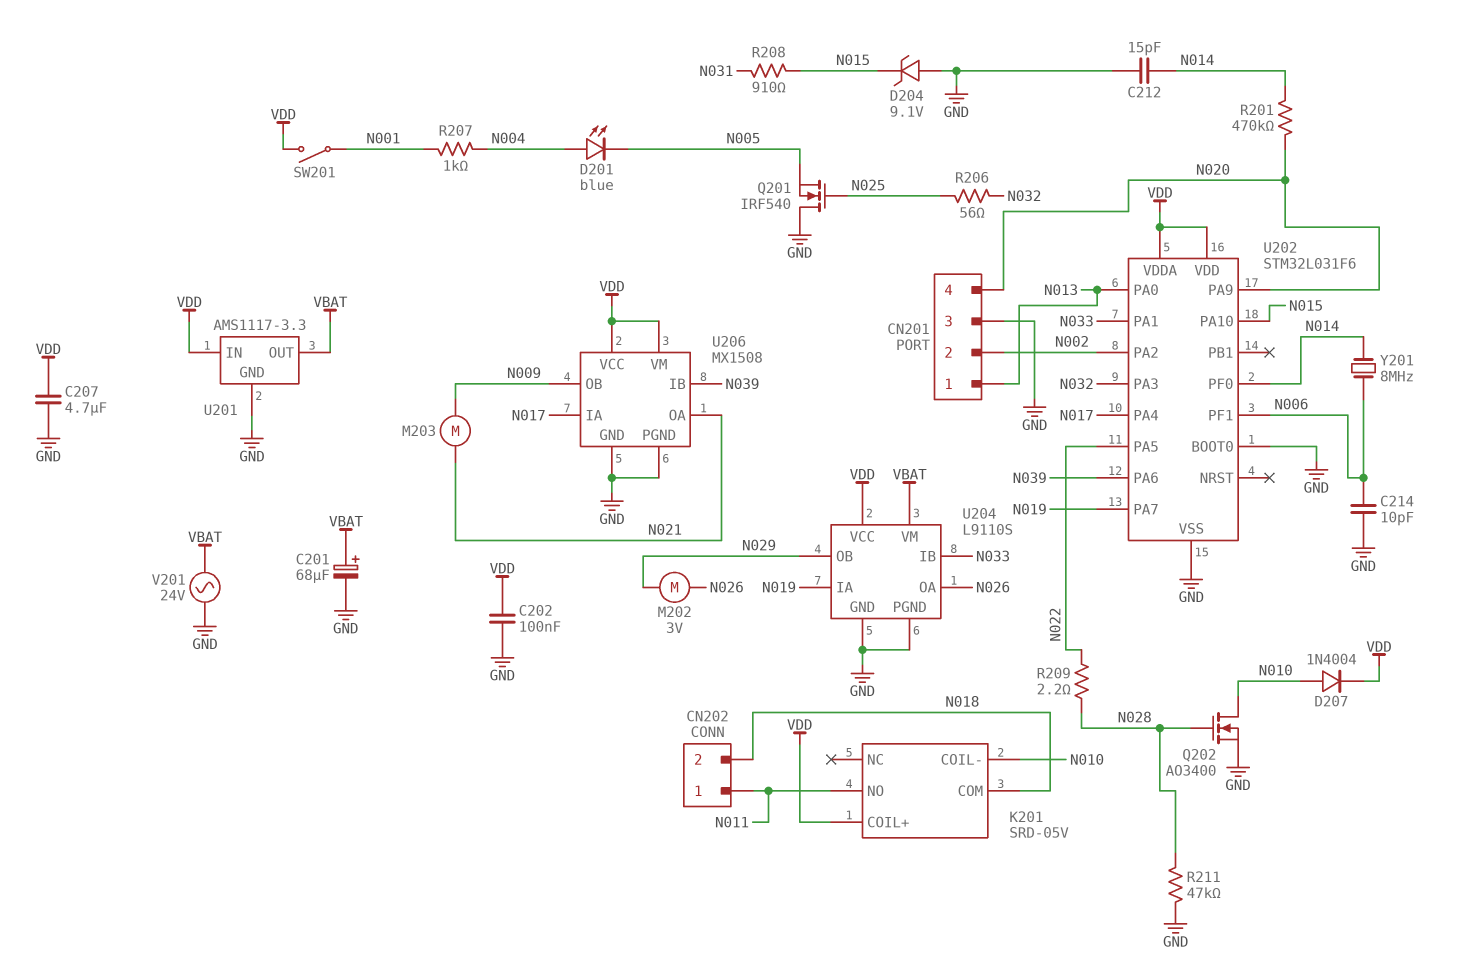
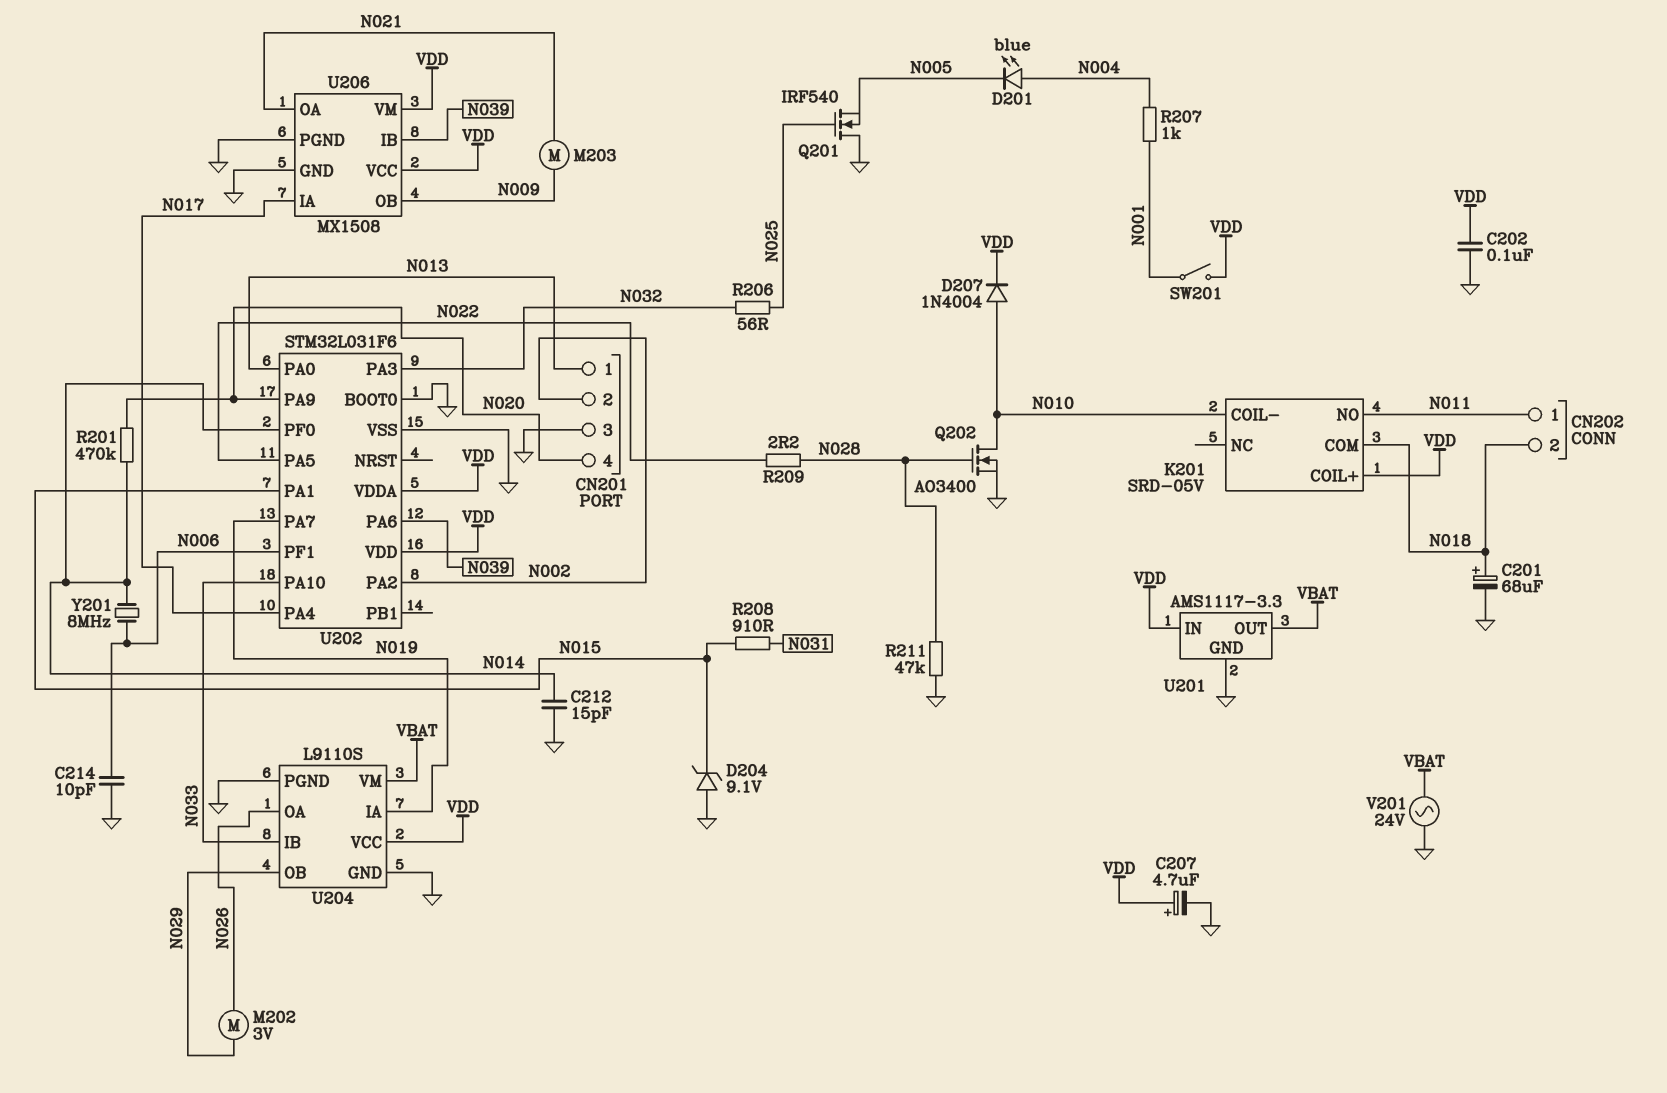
C201: 68uF (plus VBAT, minus GND) -> 68uF (plus N018, minus GND)
C207: 4.7uF (GND, VDD) -> 4.7uF (plus VDD, minus GND)
U202 pin PA1: N033 -> N015
U202 pin PA10: N015 -> N033

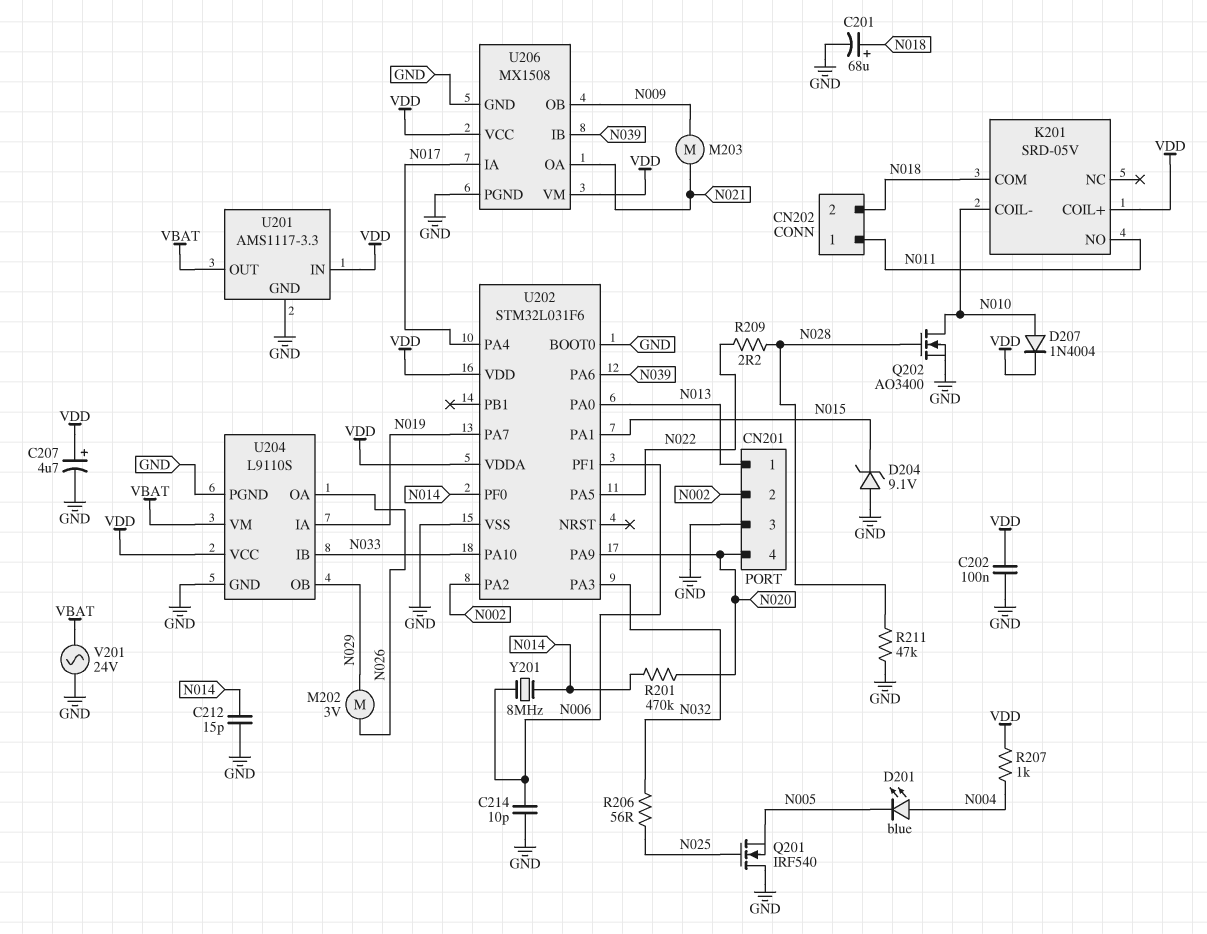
R207: 1k (N001, N004) -> 1k (N004, VDD)
R208: 910 (N015, N031) -> none
SW201: switch (N001, VDD) -> none

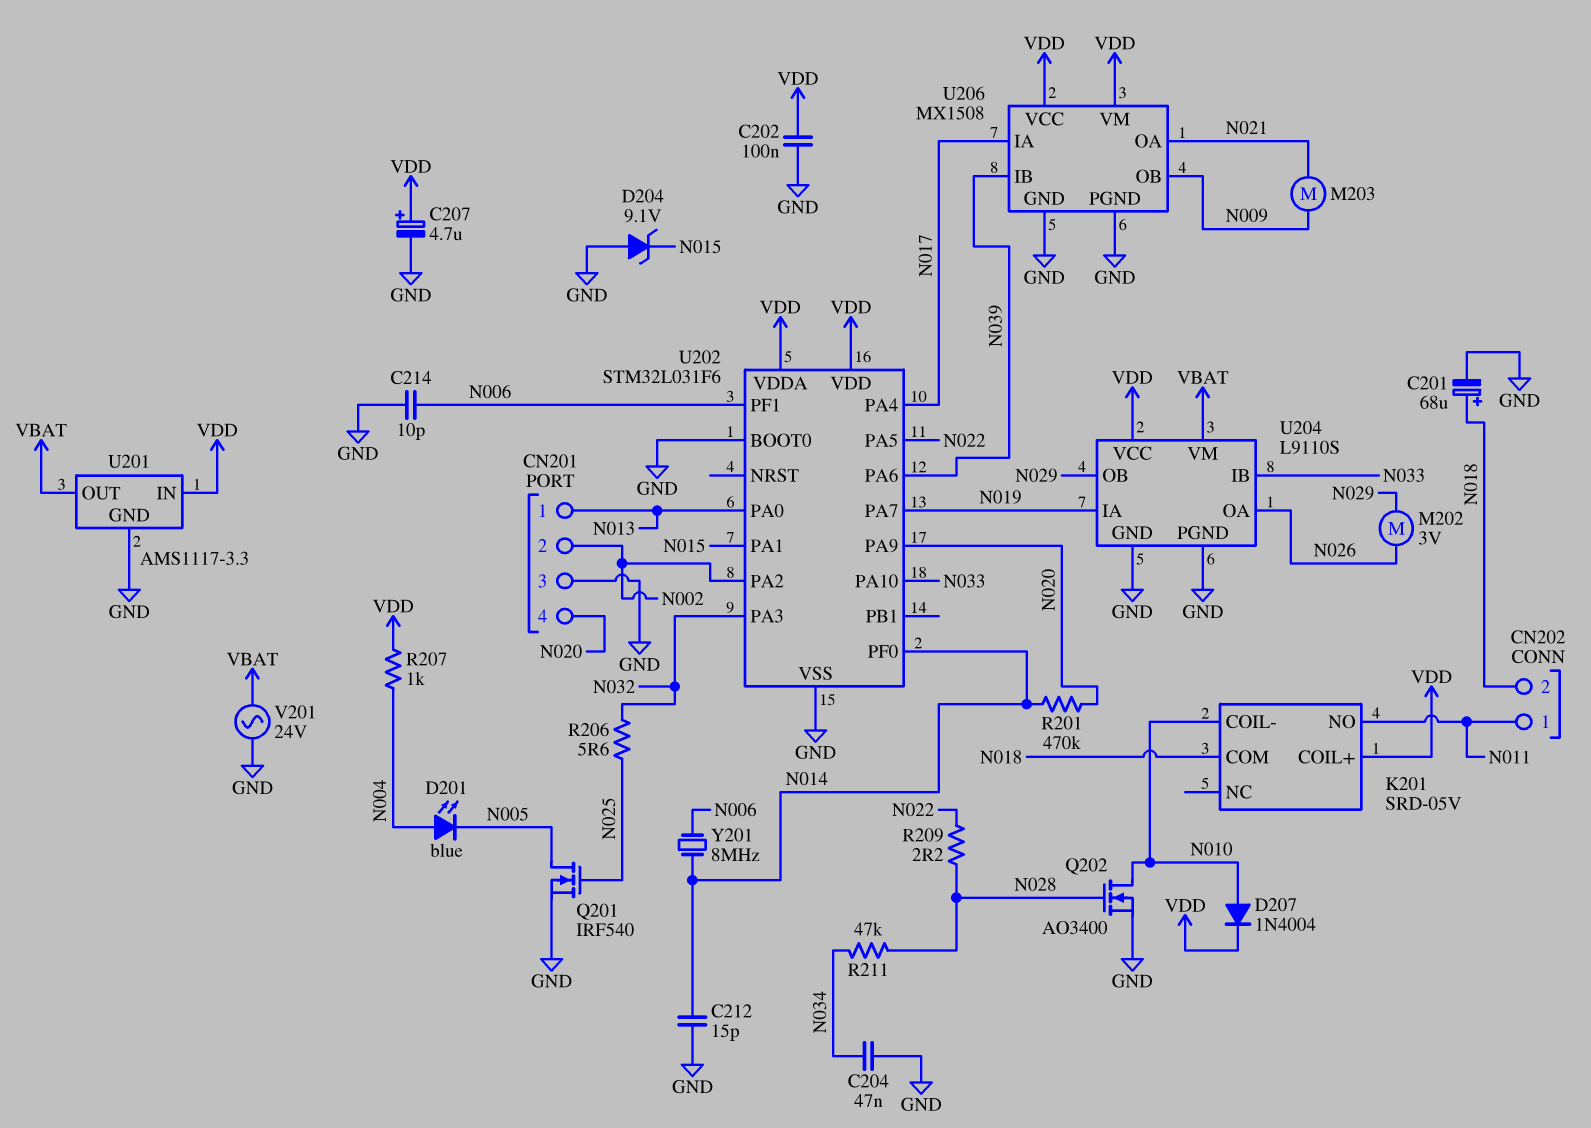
C204: none -> 47nF (GND, N034)
Q201: NMOS IRF540 (G N025, D GND, S N005) -> NMOS IRF540 (G N025, D N005, S GND)
R206: 56 (N025, N032) -> 5.6 (N025, N032)
R211: 47k (GND, N028) -> 47k (N028, N034)

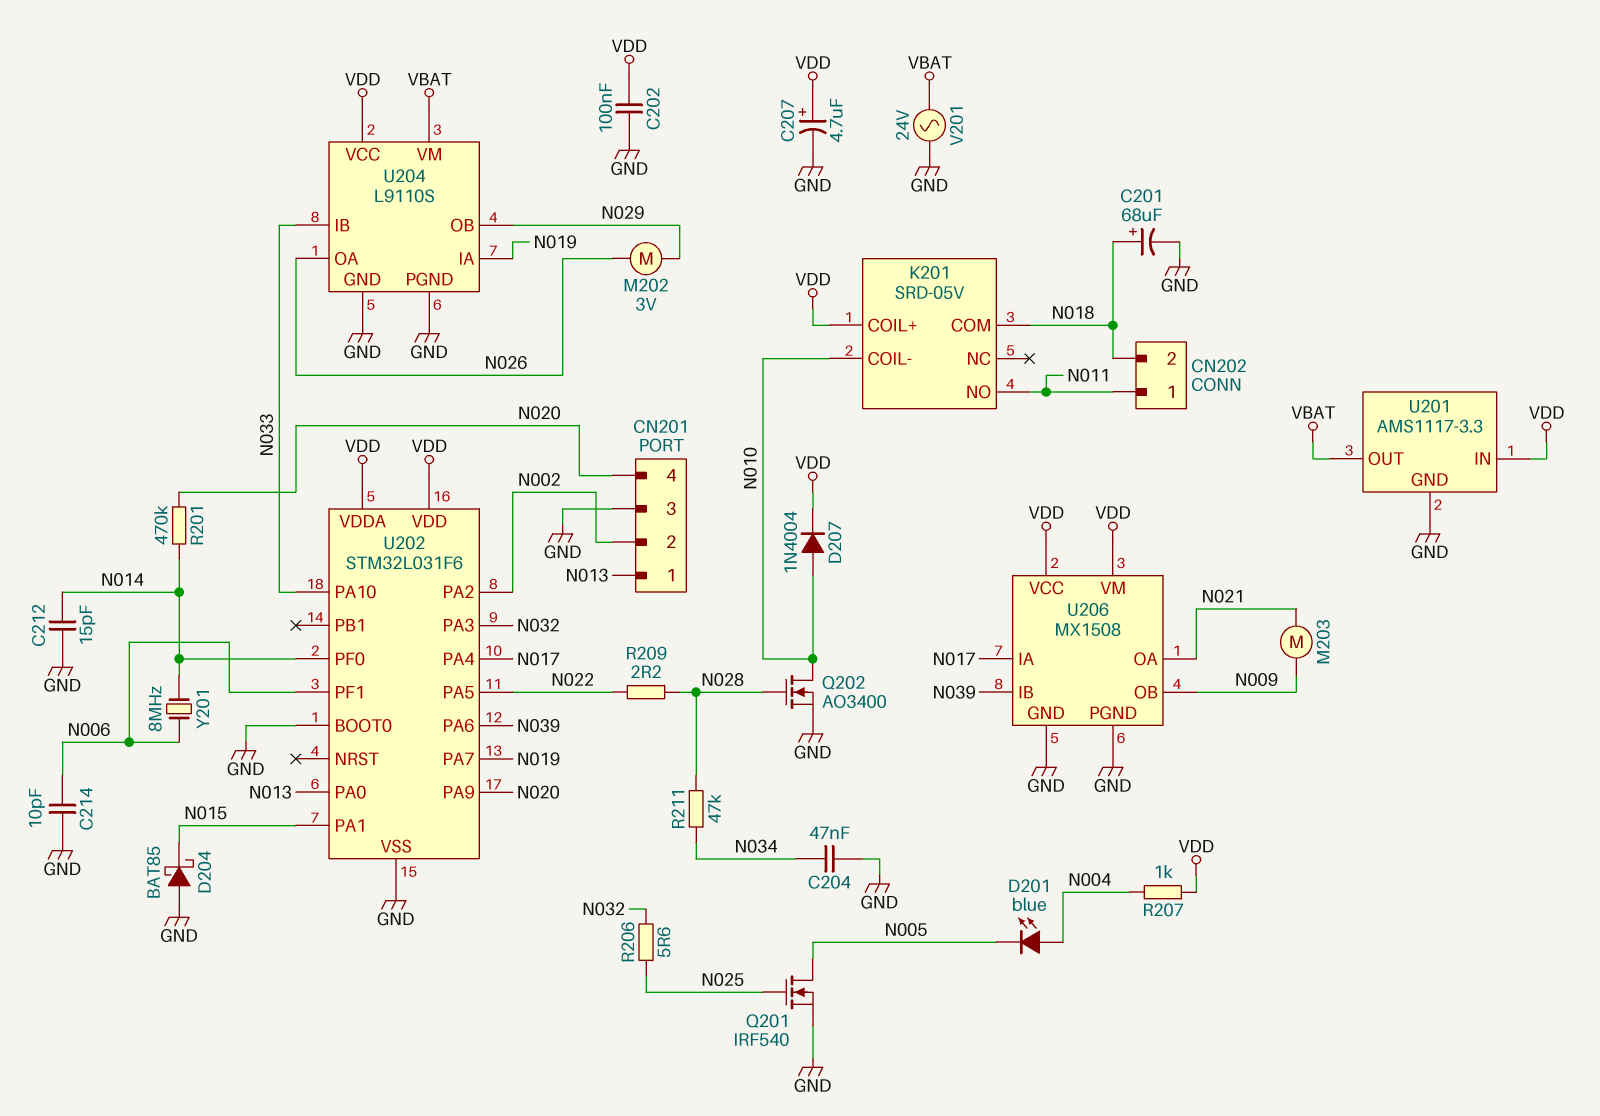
D204: zener 9.1V (A GND, K N015) -> schottky BAT85 (A GND, K N015)

